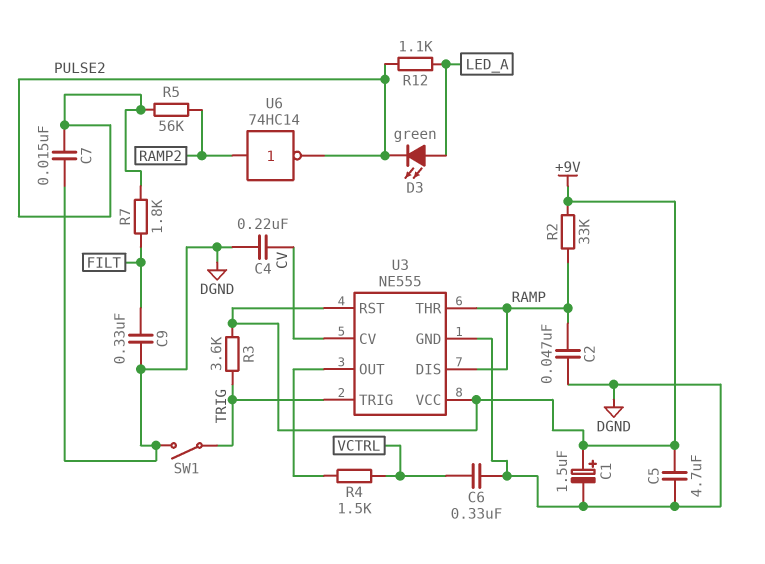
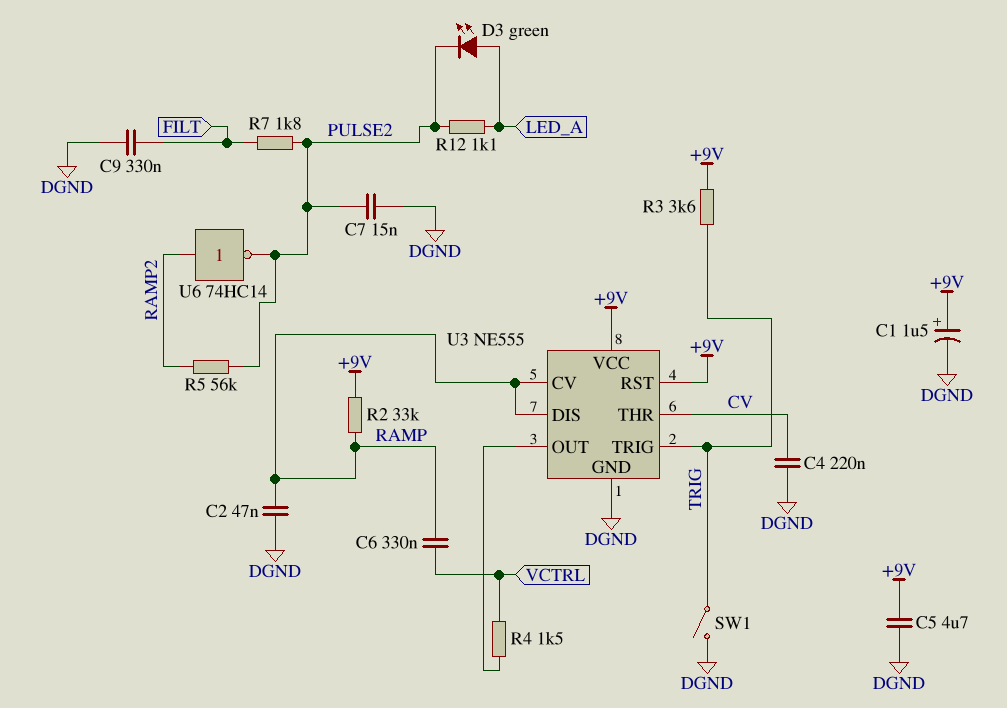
C6: 330nF (DGND, VCTRL) -> 330nF (RAMP, VCTRL)
U3 pin CV: CV -> RAMP
U3 pin THR: RAMP -> CV

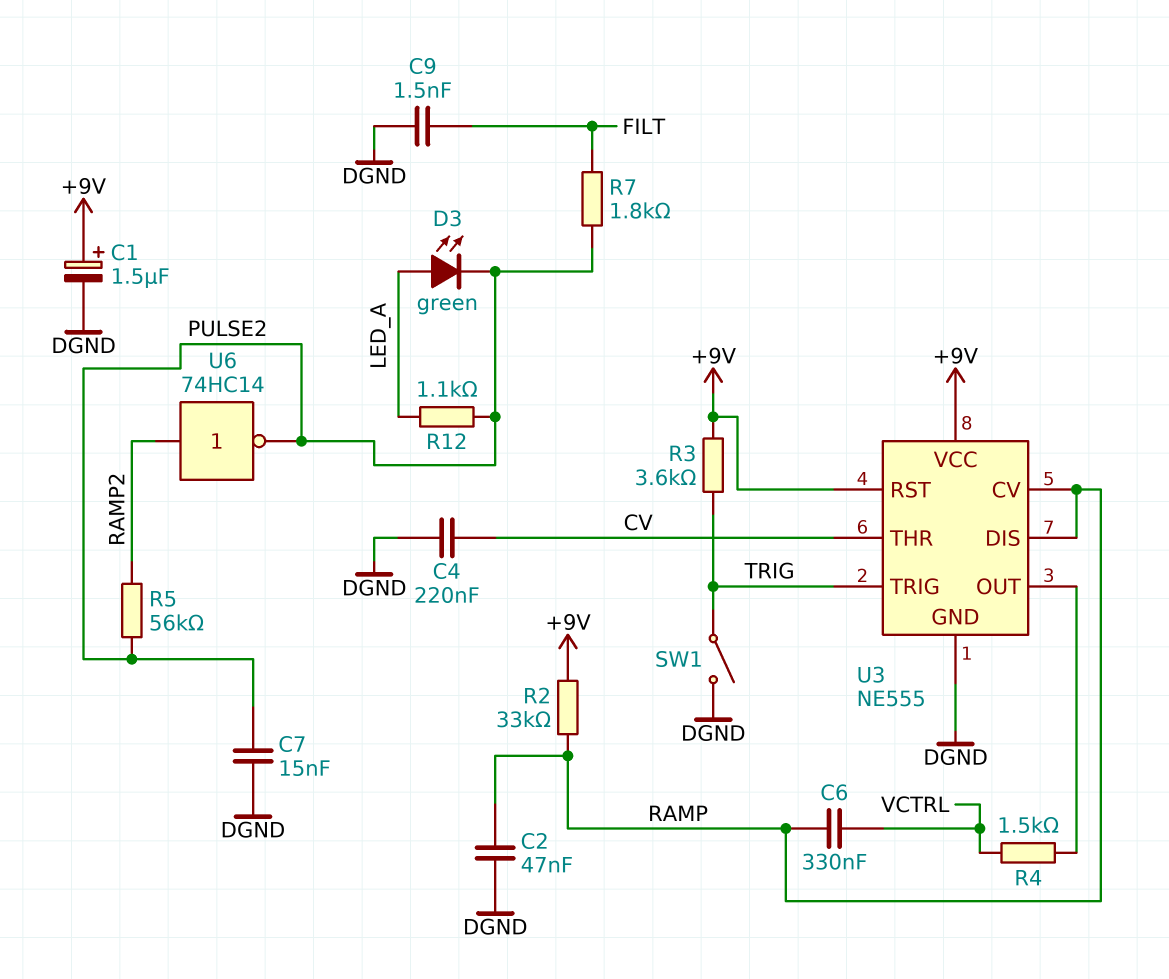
C5: 4.7uF (+9V, DGND) -> none
C9: 330nF (DGND, FILT) -> 1.5nF (DGND, FILT)

